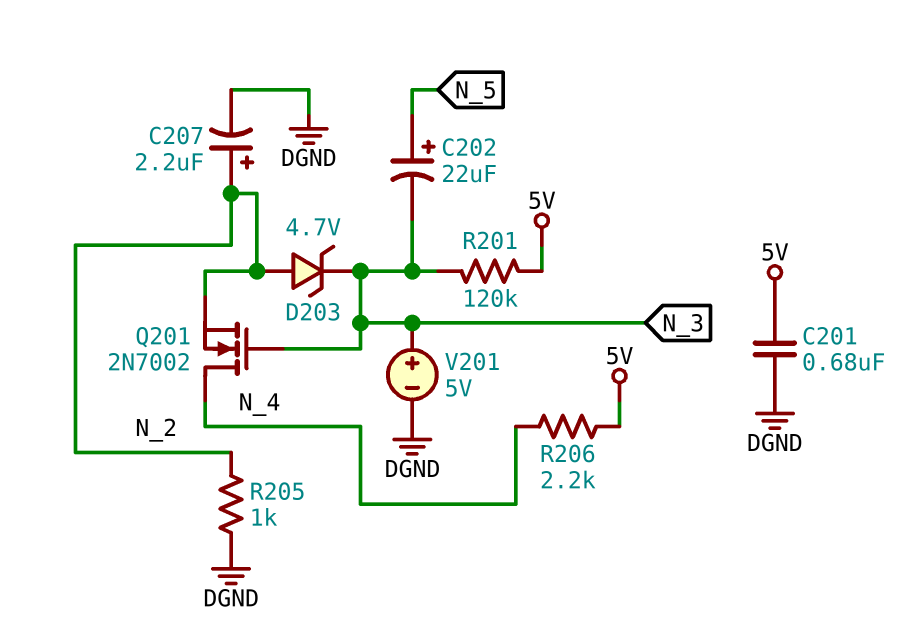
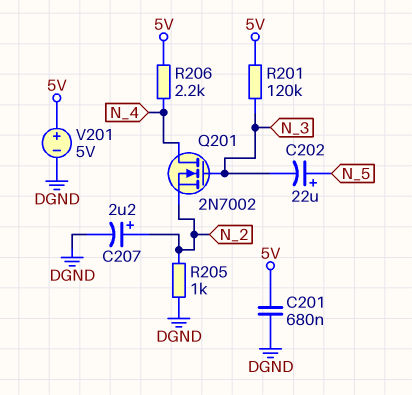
D203: zener 4.7V (A N_2, K N_3) -> none
V201: 5V (plus N_3, minus DGND) -> 5V (plus 5V, minus DGND)

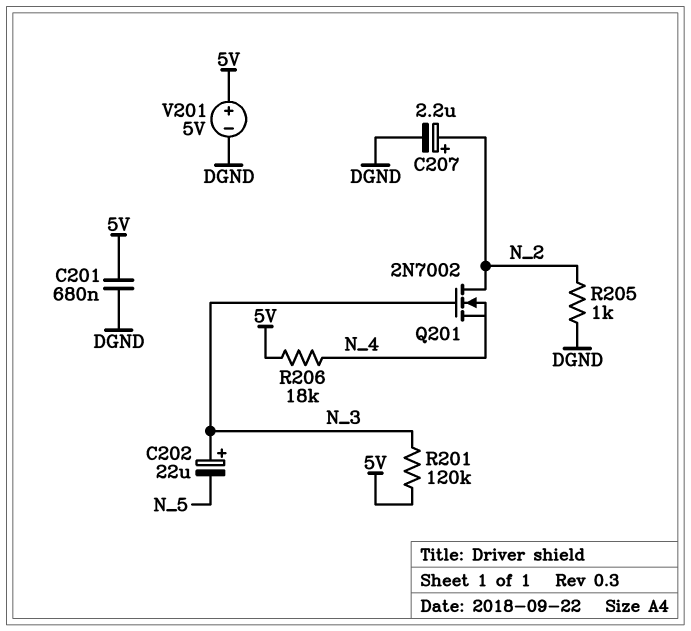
C202: 22uF (plus N_5, minus N_3) -> 22uF (plus N_3, minus N_5)
Q201: NMOS 2N7002 (G N_3, D N_4, S N_2) -> NMOS 2N7002 (G N_3, D N_2, S N_4)
R206: 2.2k (5V, N_4) -> 18k (5V, N_4)

